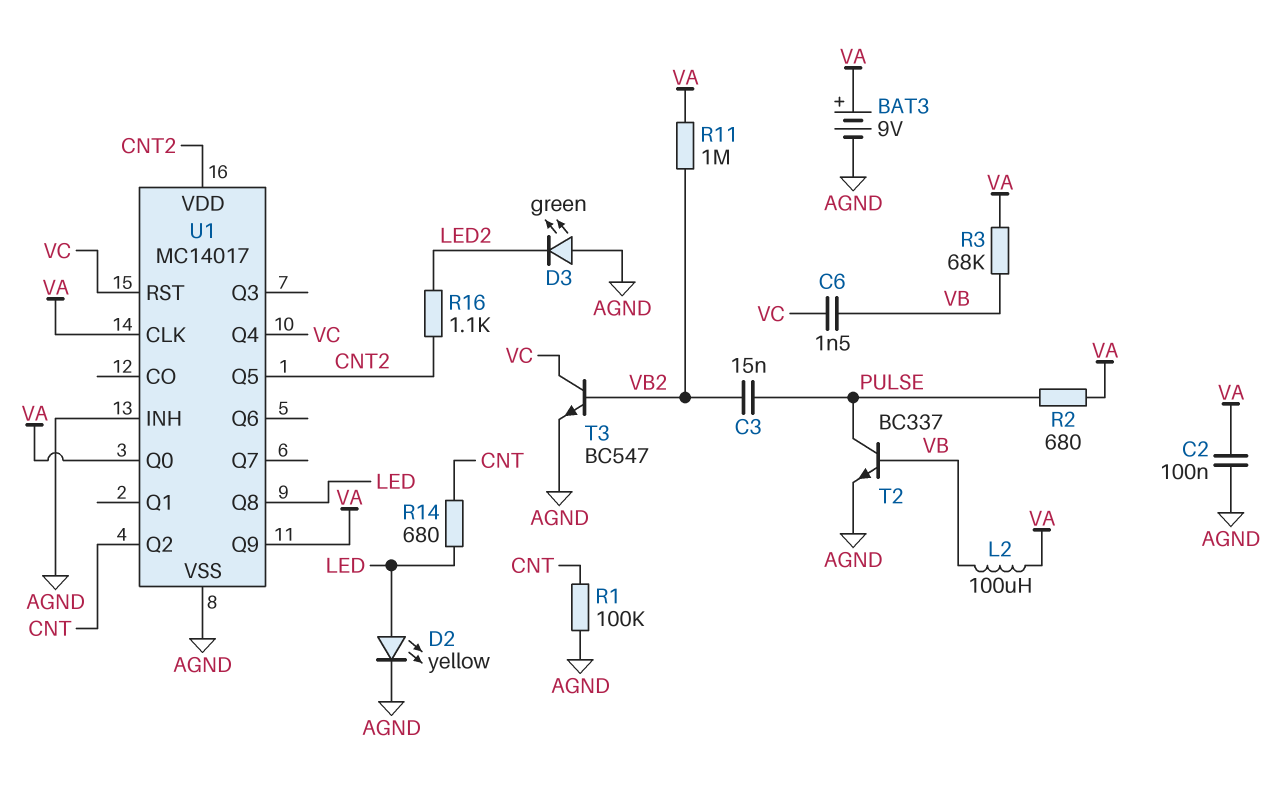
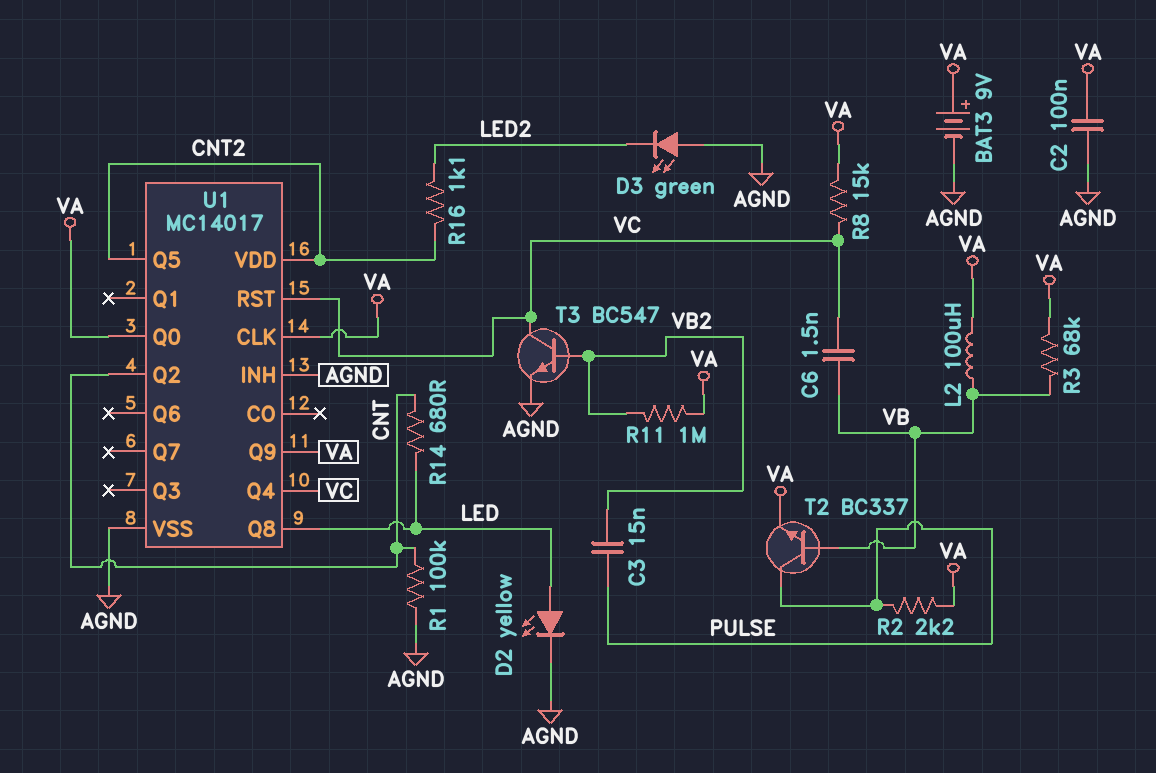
R2: 680 (PULSE, VA) -> 2.2k (PULSE, VA)
R8: none -> 15k (VA, VC)
T2: NPN BC337 (B VB, C PULSE, E AGND) -> NPN BC337 (B VB, C PULSE, E VA)

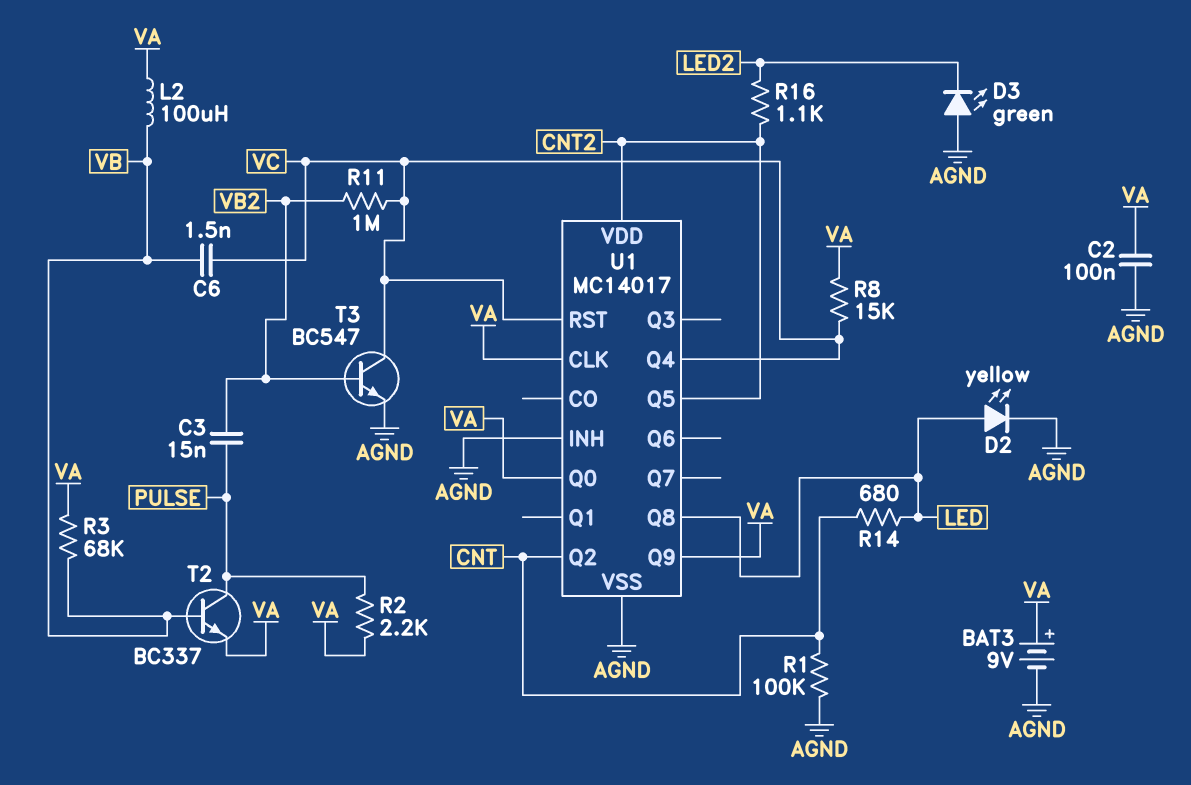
R11: 1M (VA, VB2) -> 1M (VB2, VC)

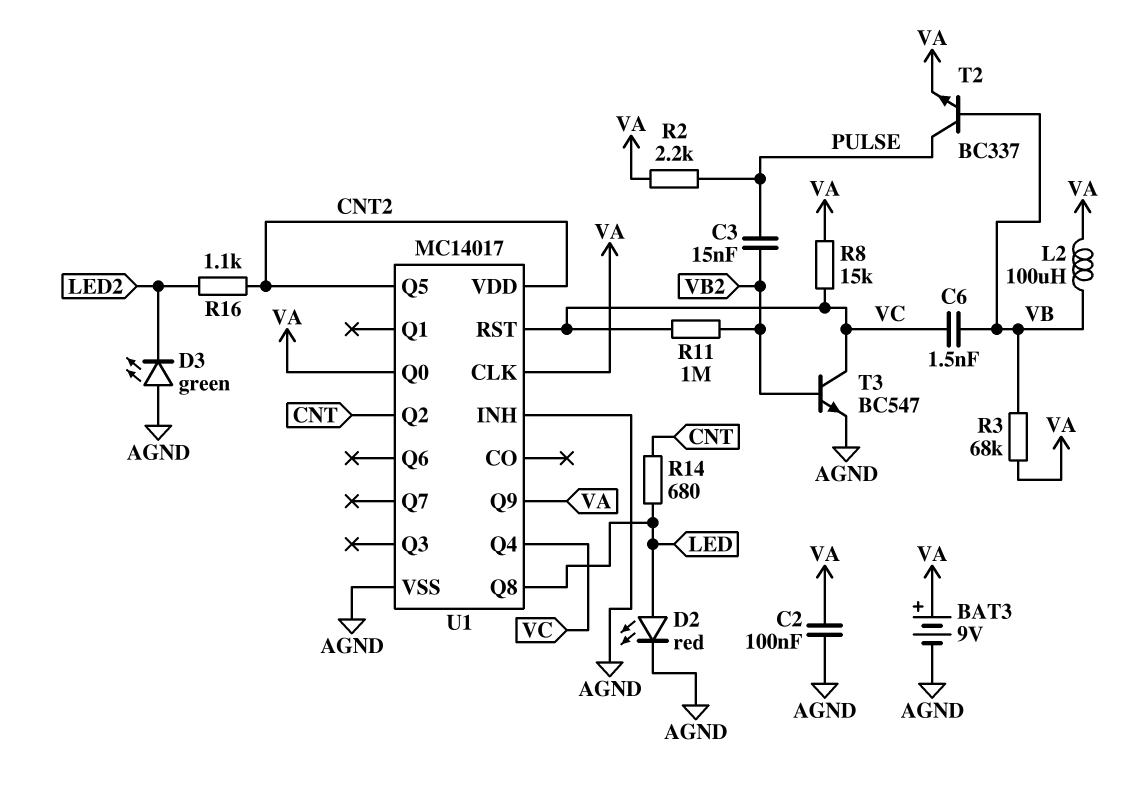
D2: LED yellow (A LED, K AGND) -> LED red (A LED, K AGND)
R1: 100k (AGND, CNT) -> none

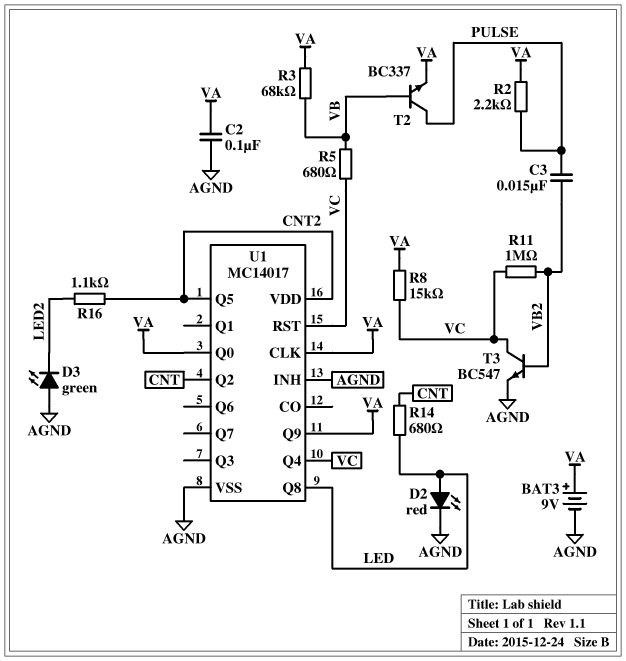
C6: 1.5nF (VB, VC) -> none
L2: 100uH (VA, VB) -> none
R5: none -> 680 (VB, VC)

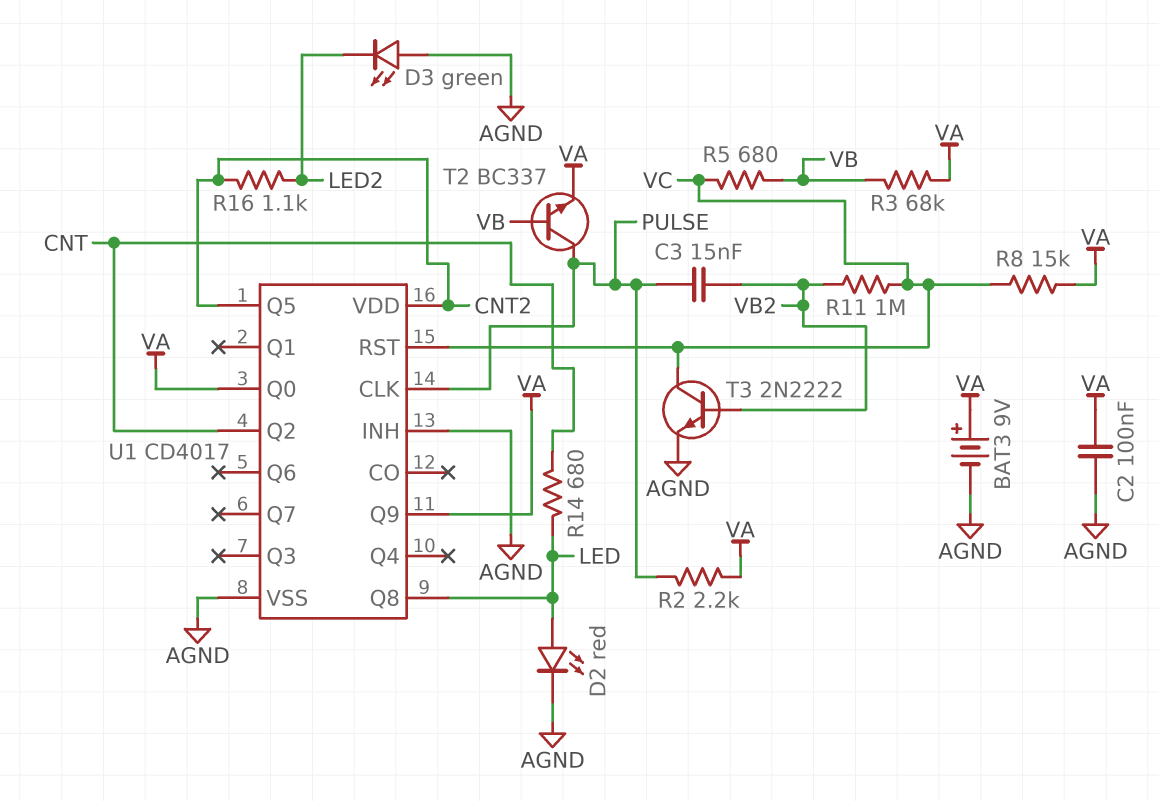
T3: NPN BC547 (B VB2, C VC, E AGND) -> NPN 2N2222 (B VB2, C VC, E AGND)
U1: MC14017 -> CD4017
U1 pin CLK: VA -> PULSE
U1 pin Q4: VC -> none

